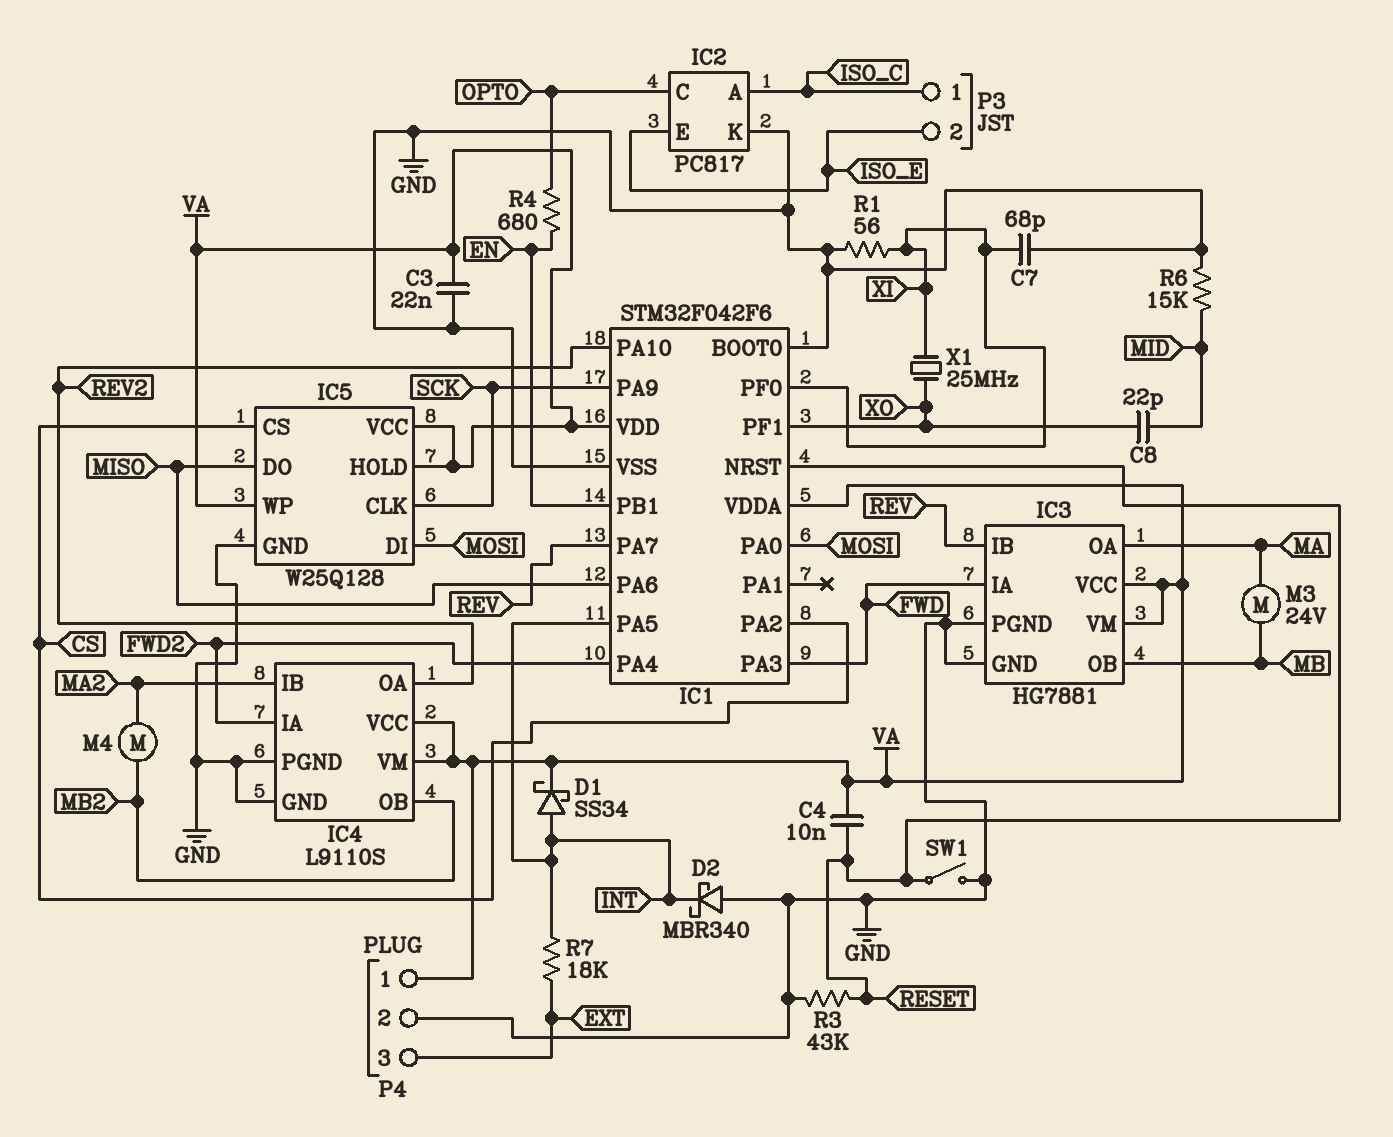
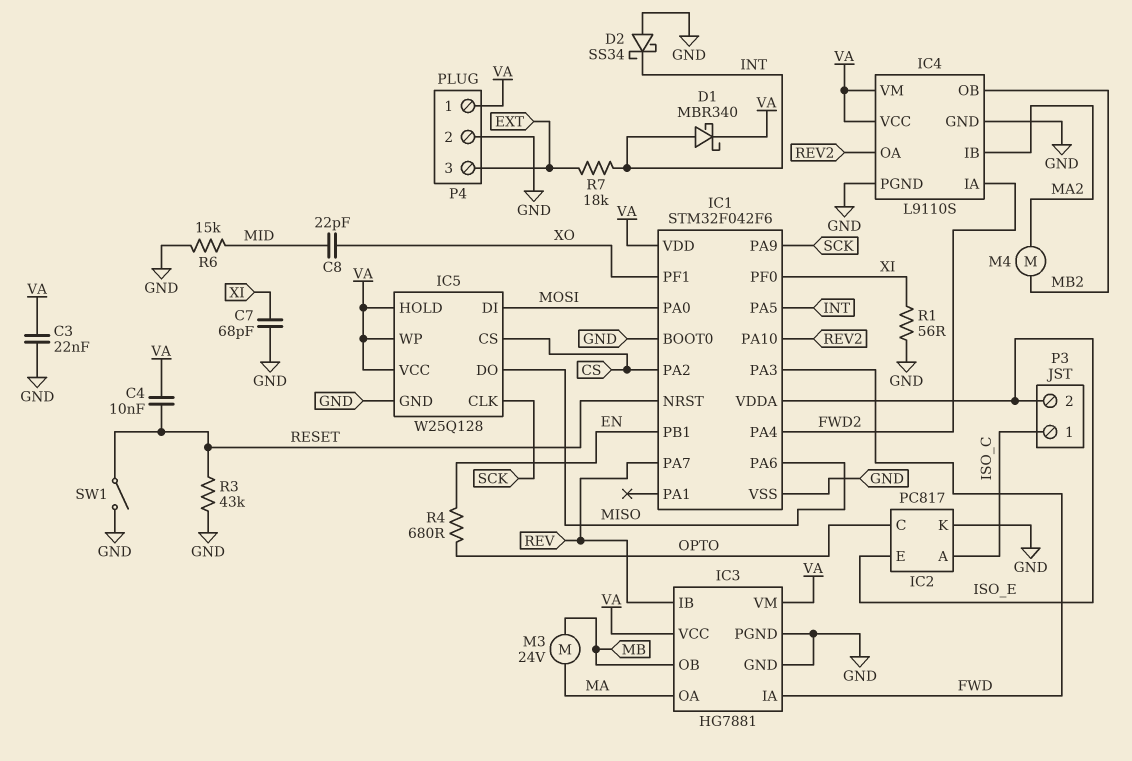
D1: schottky SS34 (A INT, K VA) -> schottky MBR340 (A INT, K VA)
D2: schottky MBR340 (A GND, K INT) -> schottky SS34 (A GND, K INT)
IC1 pin VDDA: VA -> ISO_E
X1: 25MHz (XI, XO) -> none

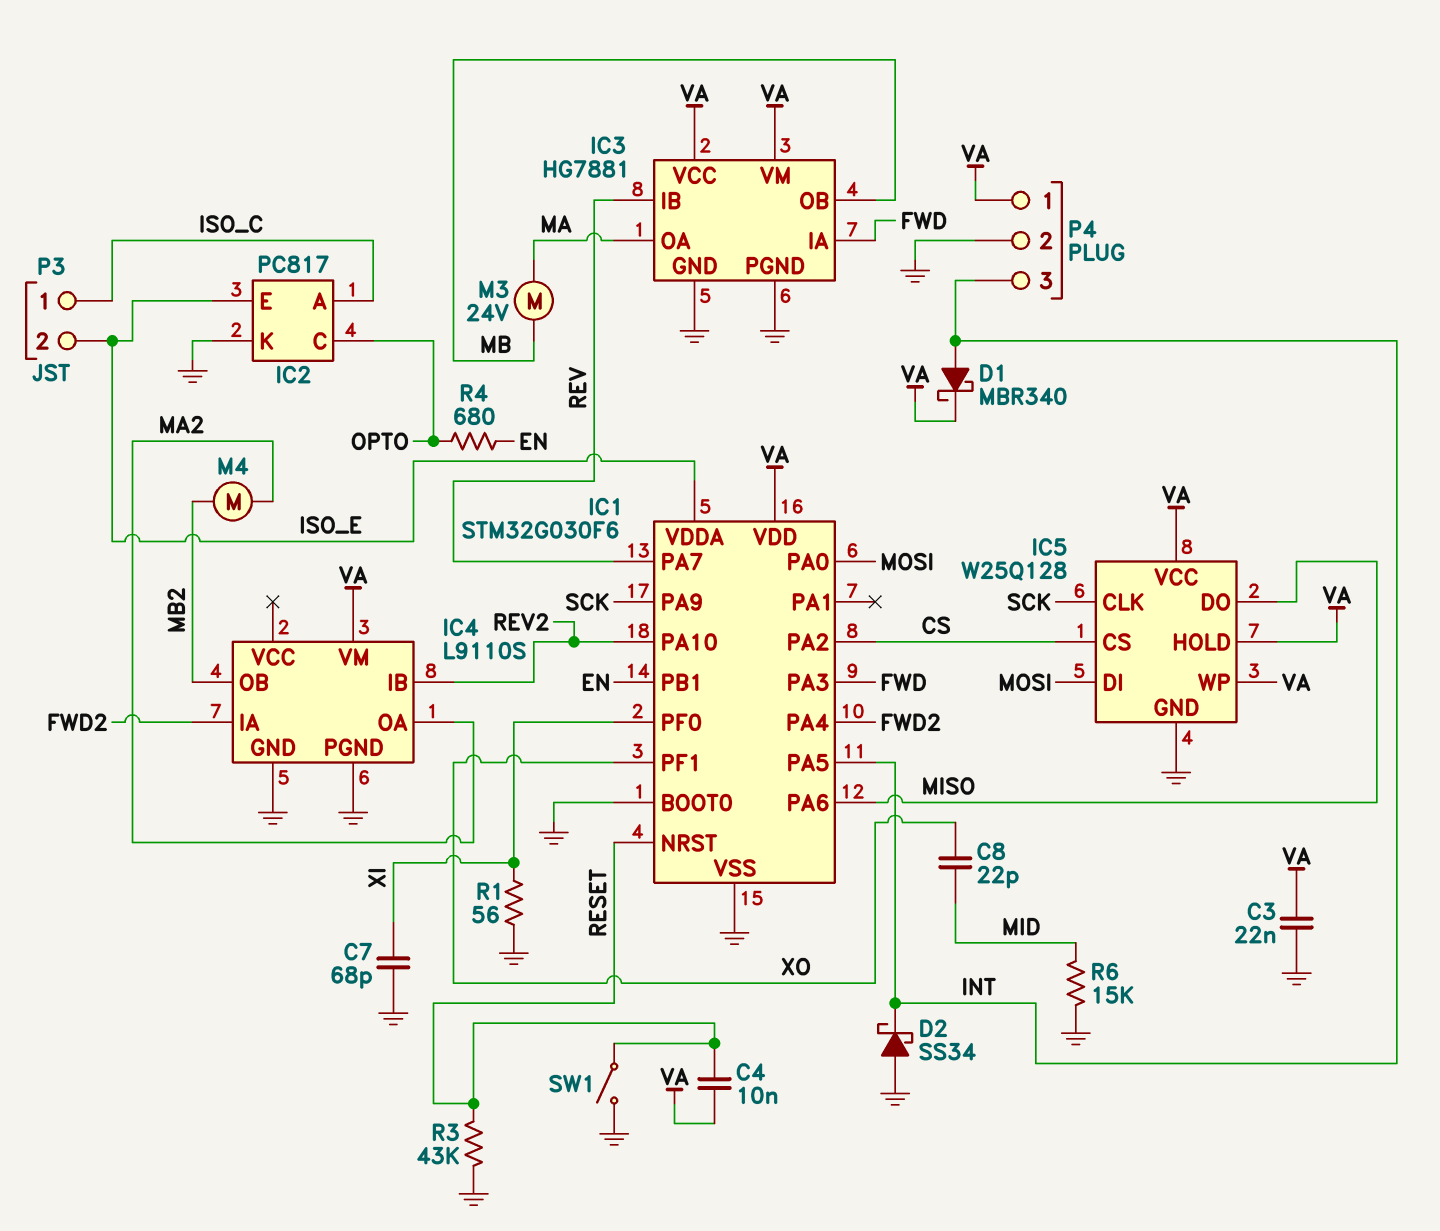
IC1: STM32F042F6 -> STM32G030F6
IC4 pin IB: MA2 -> REV2
IC4 pin OA: REV2 -> MA2
IC4 pin VCC: VA -> none
P4 pin 3: EXT -> INT
R7: 18k (EXT, INT) -> none

